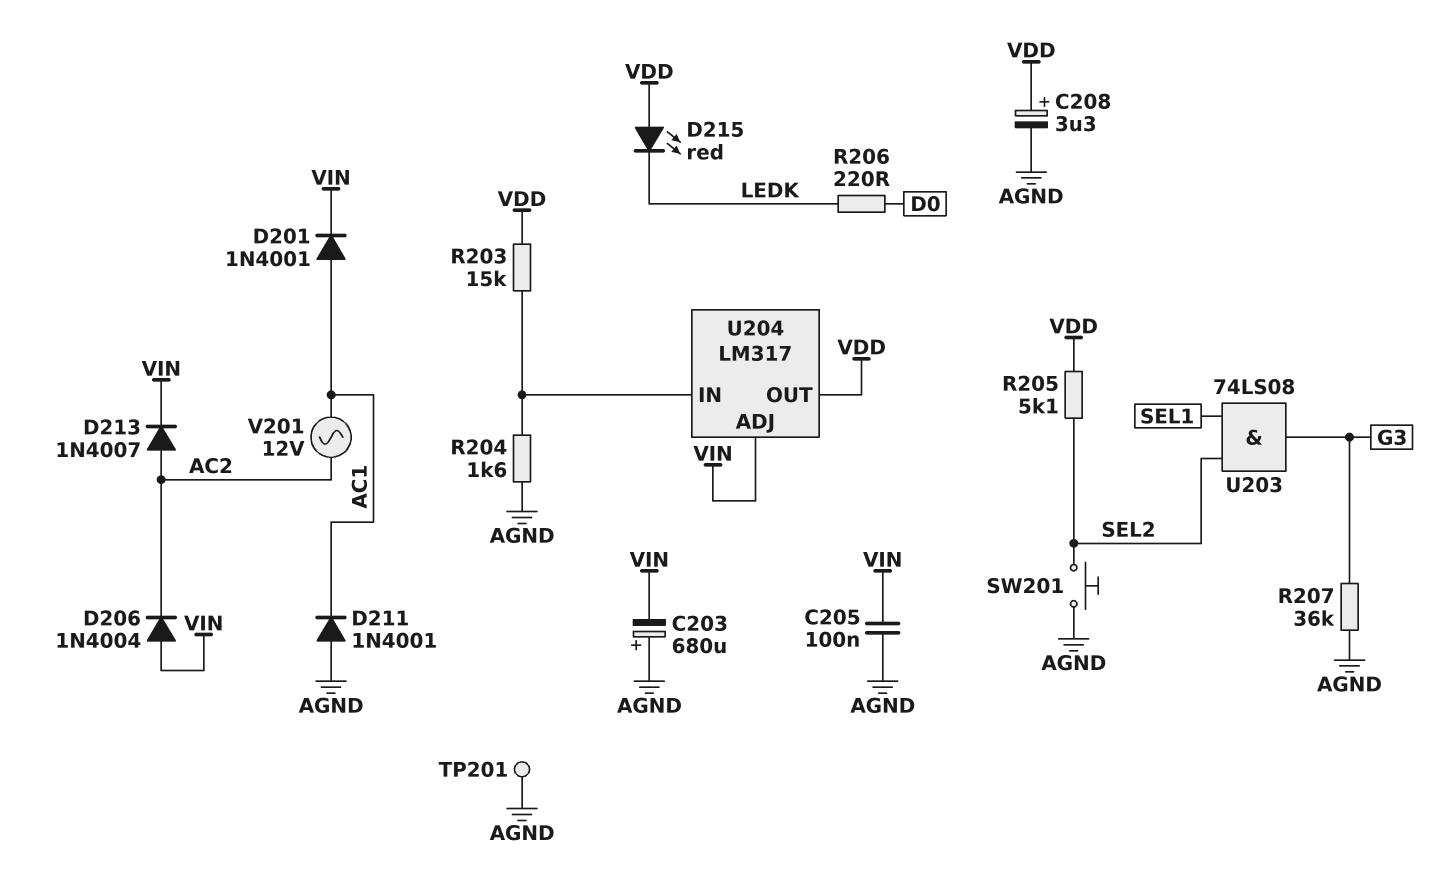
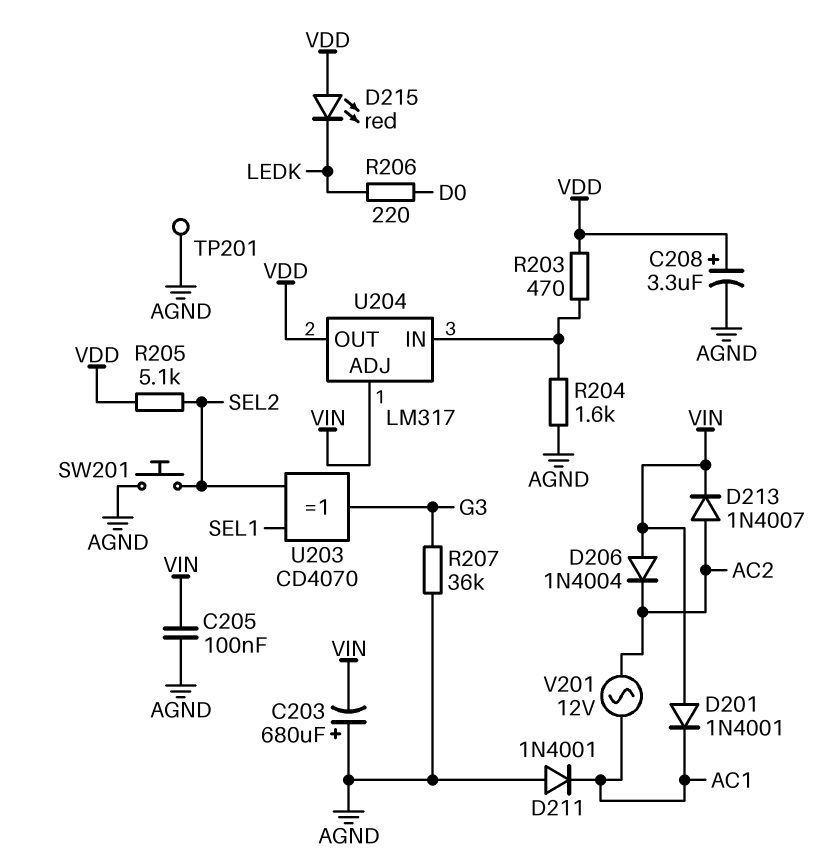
D201: diode 1N4001 (A AC1, K VIN) -> diode 1N4001 (A VIN, K AC1)
R203: 15k (U204/IN, VDD) -> 470 (U204/IN, VDD)
U203: AND 74LS08 (in SEL1, in SEL2, out G3) -> XOR CD4070 (in SEL1, in SEL2, out G3)

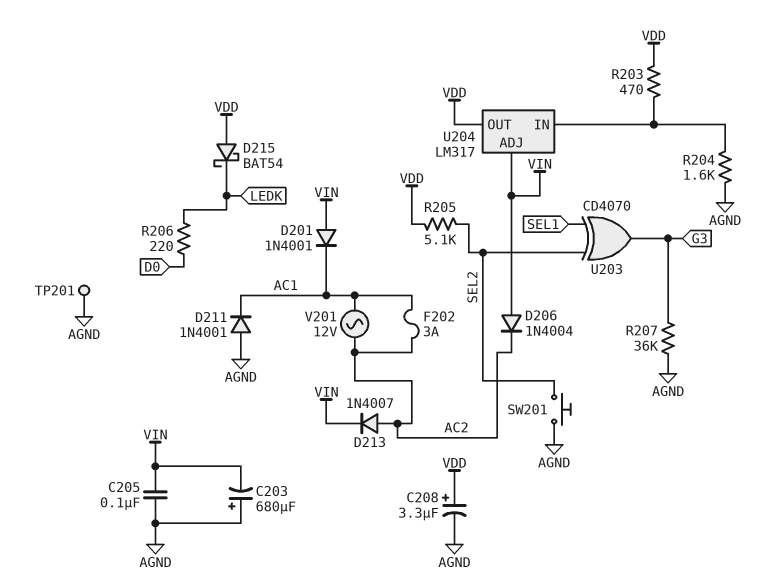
D215: LED red (A VDD, K LEDK) -> schottky BAT54 (A VDD, K LEDK)
F202: none -> 3A (AC1, AC2)

